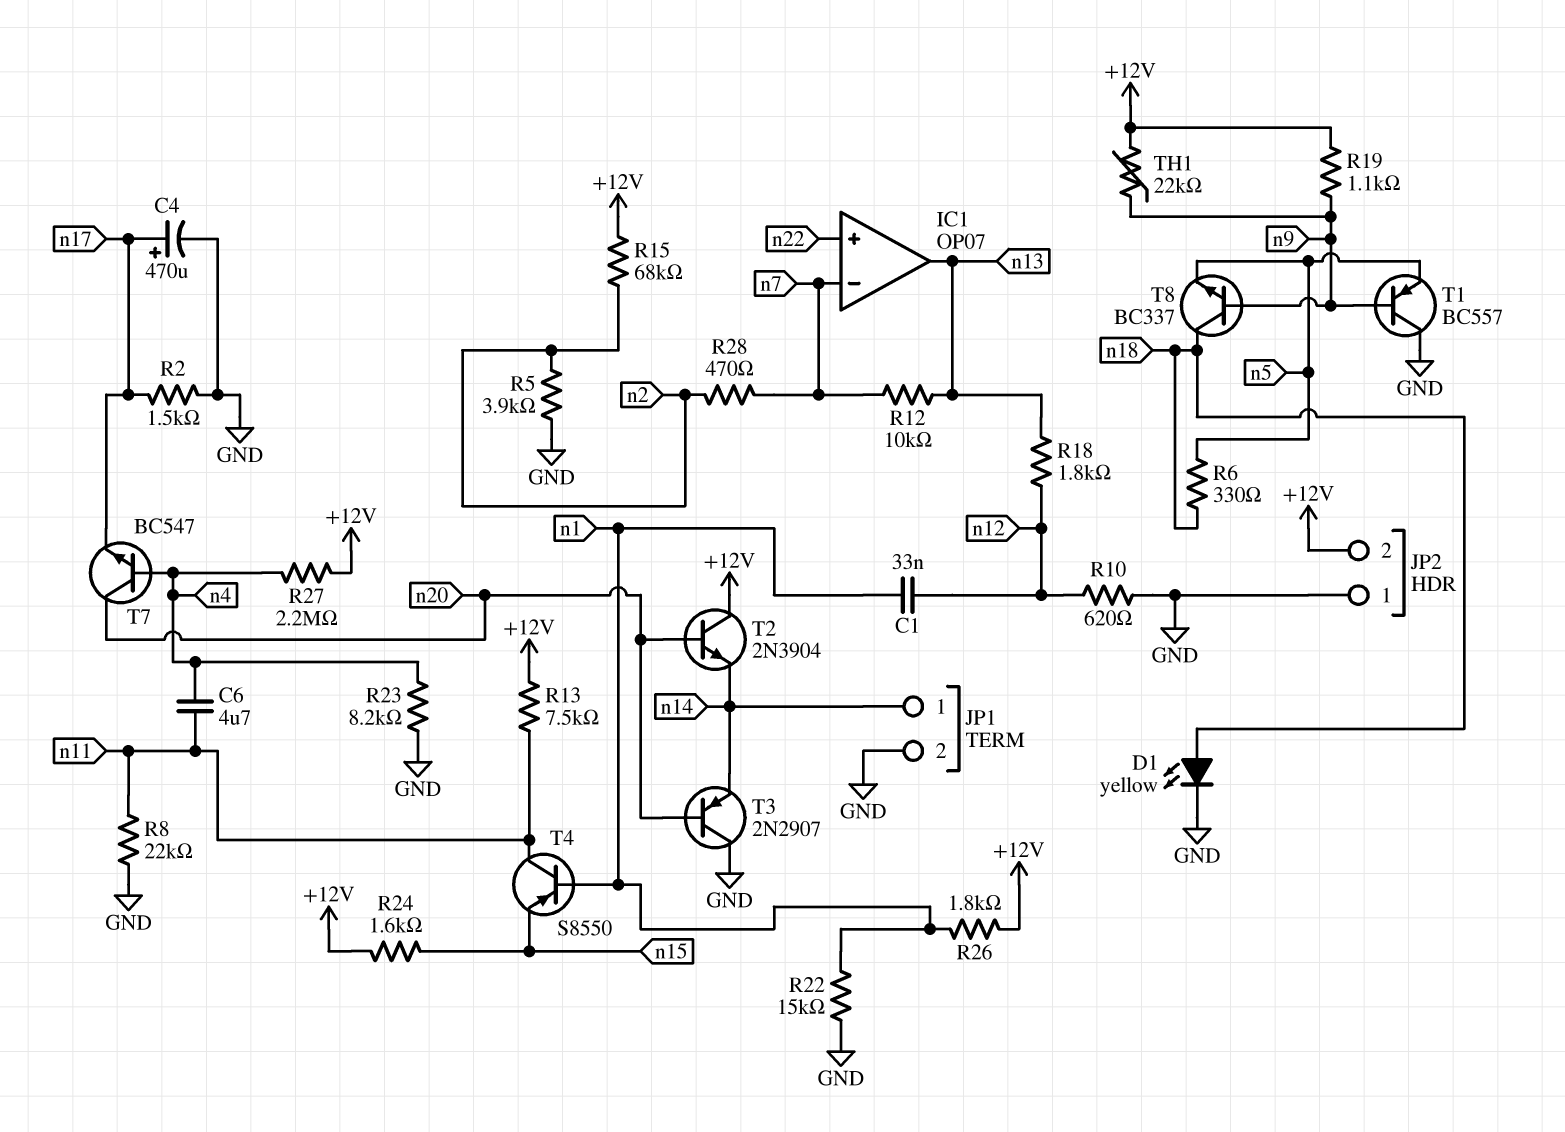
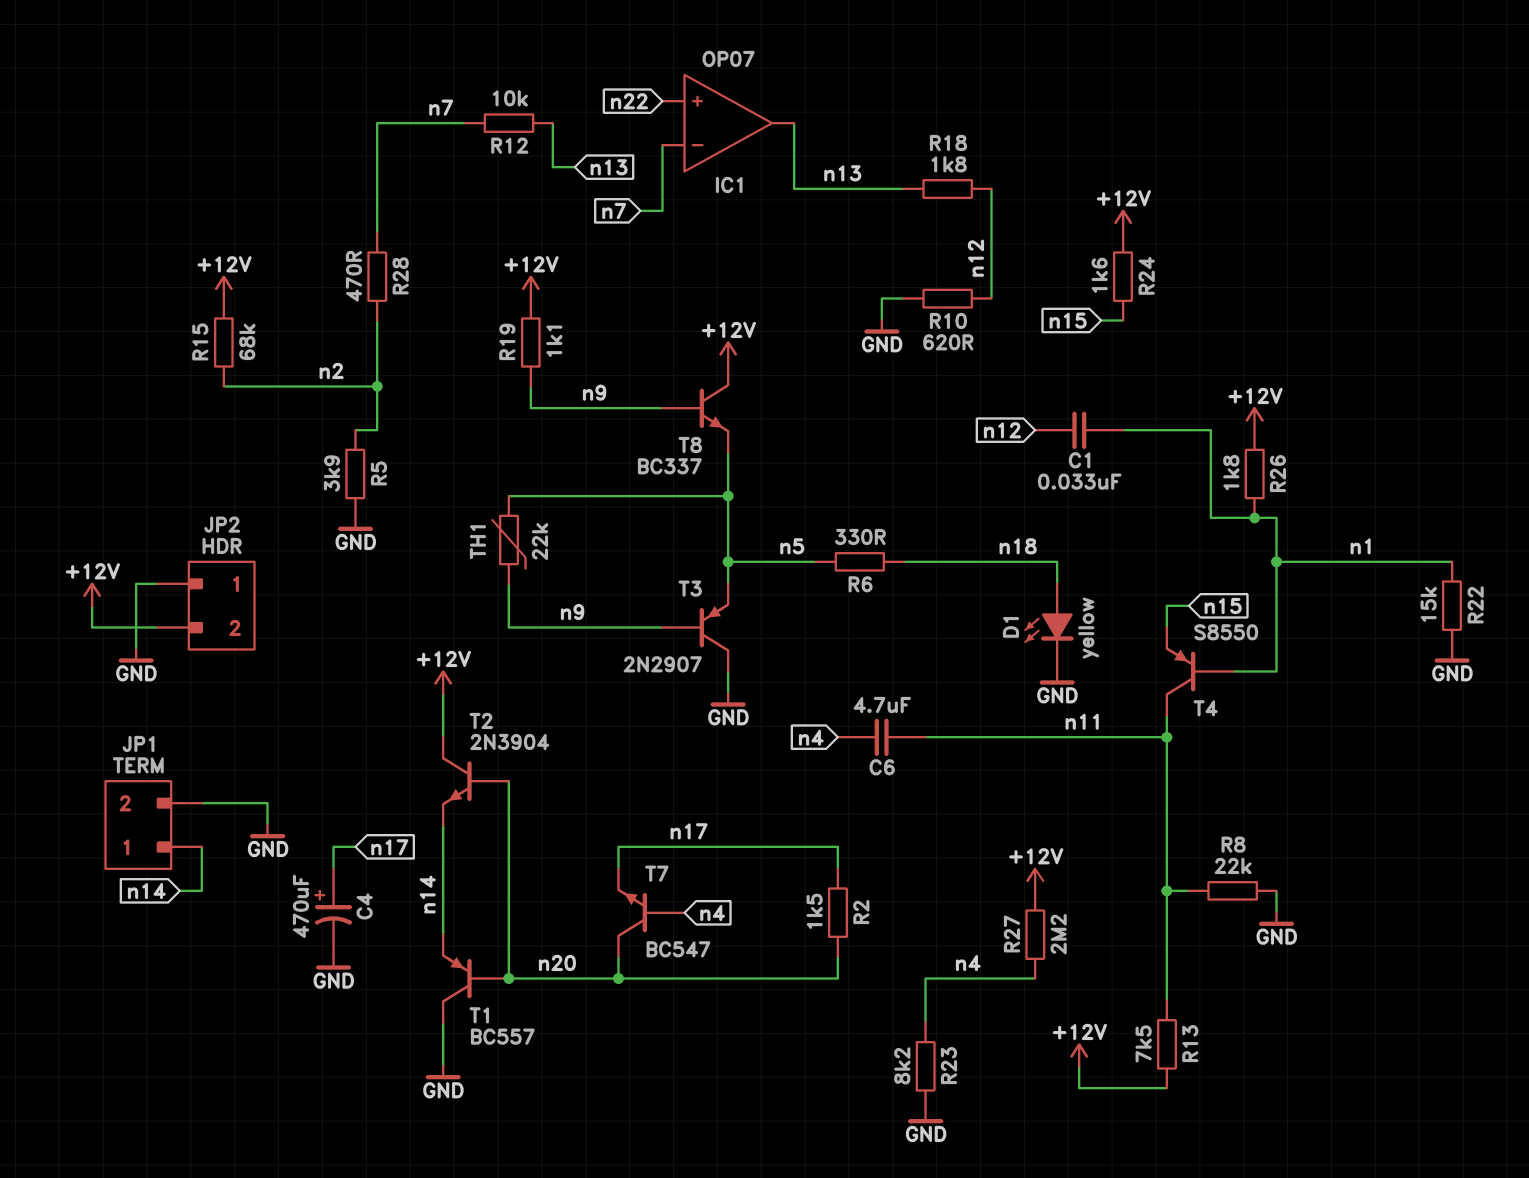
R2: 1.5k (GND, n17) -> 1.5k (n17, n20)
T1: PNP BC557 (B n9, C GND, E n5) -> PNP BC557 (B n20, C GND, E n14)
T3: PNP 2N2907 (B n20, C GND, E n14) -> PNP 2N2907 (B n9, C GND, E n5)
T8: NPN BC337 (B n9, C n18, E n5) -> NPN BC337 (B n9, C +12V, E n5)
TH1: 22k (+12V, n9) -> 22k (n5, n9)

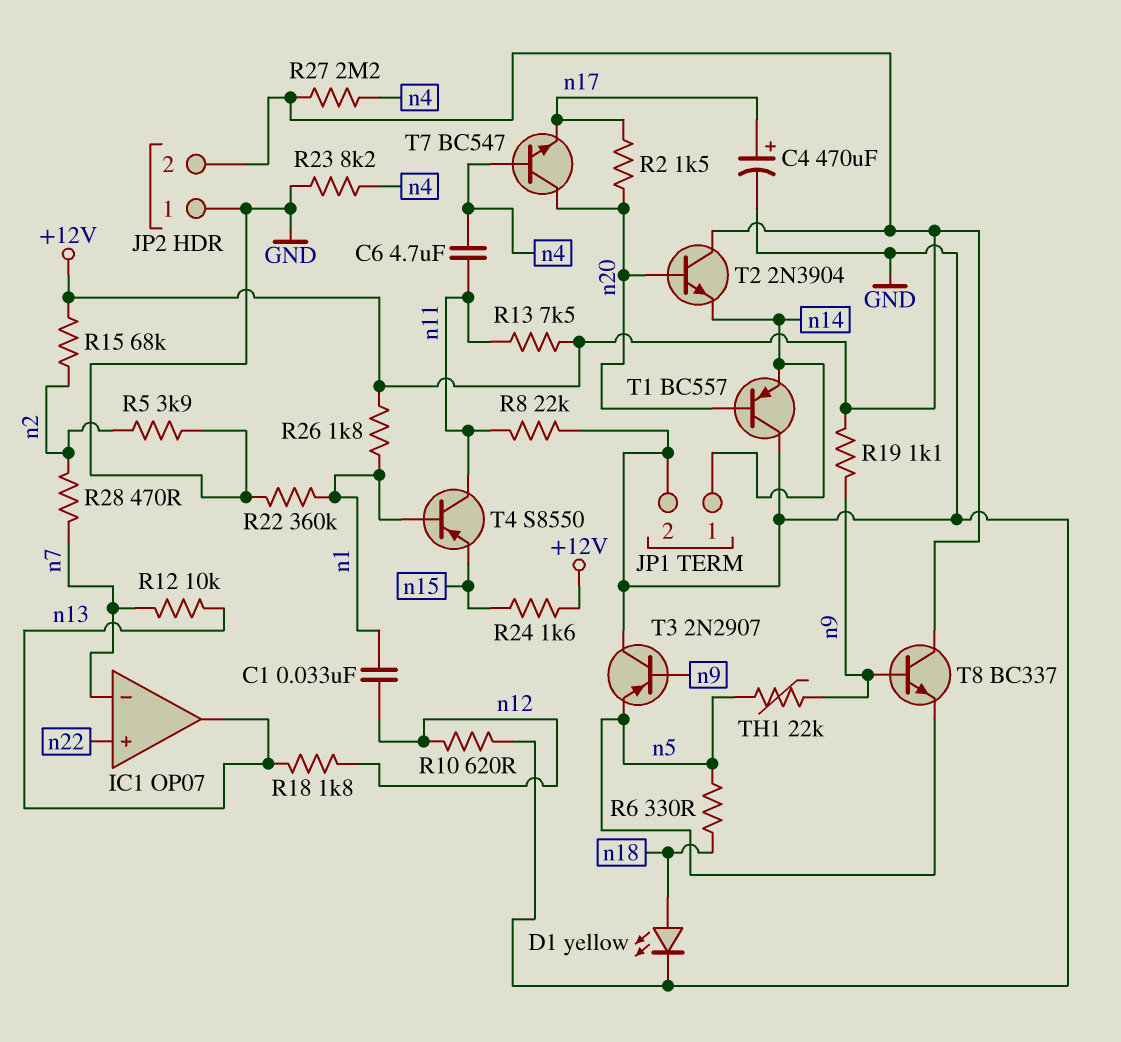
R22: 15k (GND, n1) -> 360k (GND, n1)

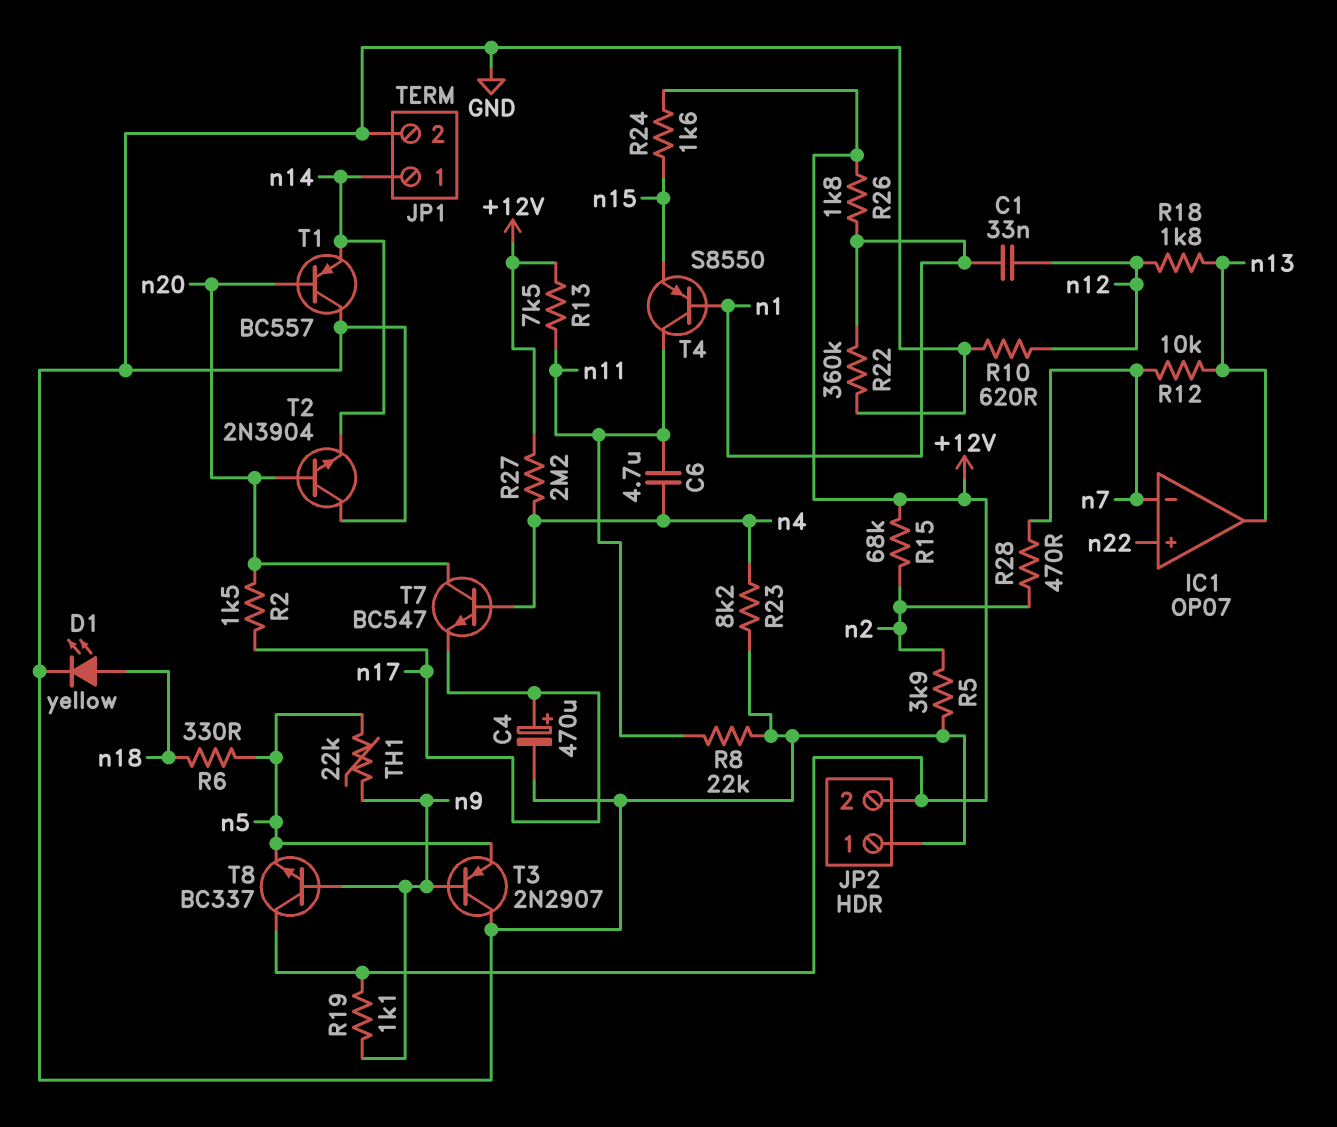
T2: NPN 2N3904 (B n20, C +12V, E n14) -> NPN 2N3904 (B n20, C GND, E n14)

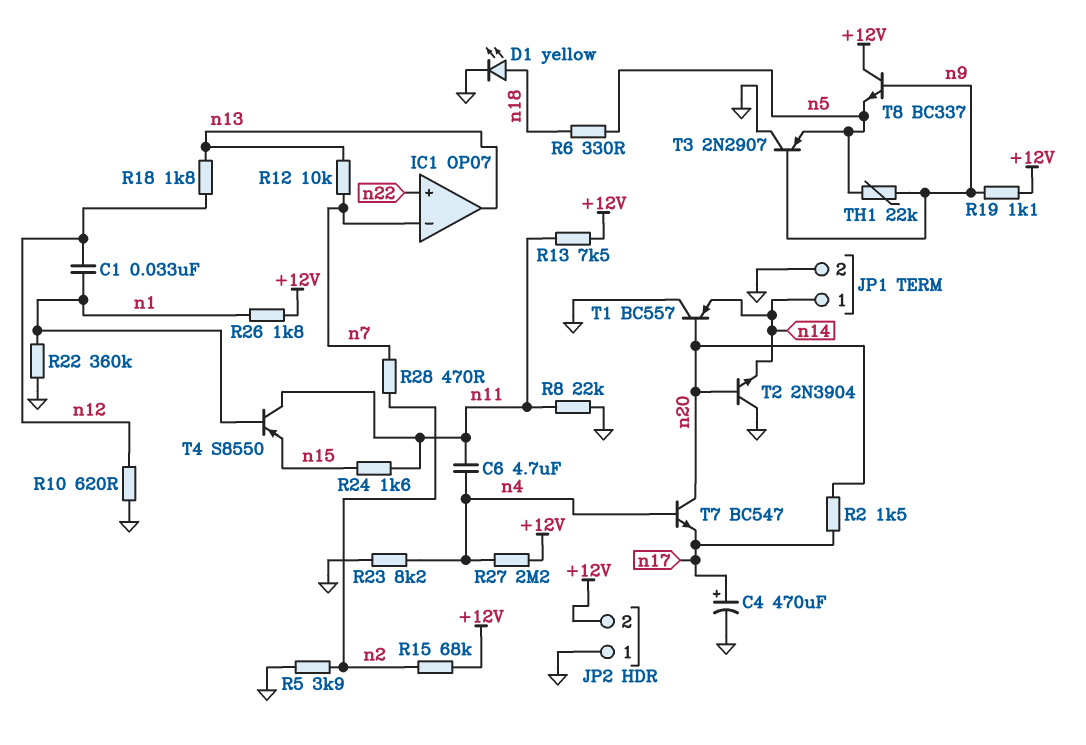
R24: 1.6k (+12V, n15) -> 1.6k (n11, n15)

